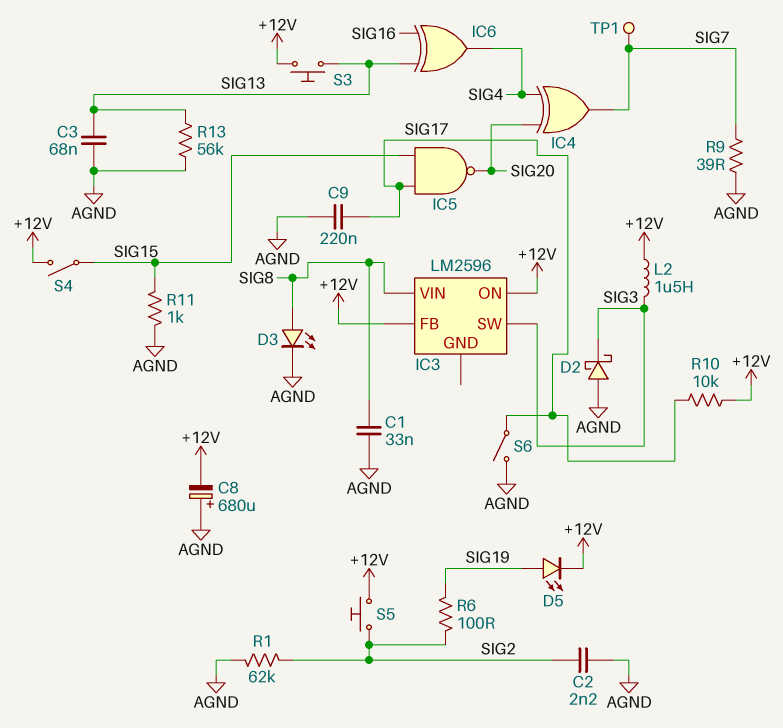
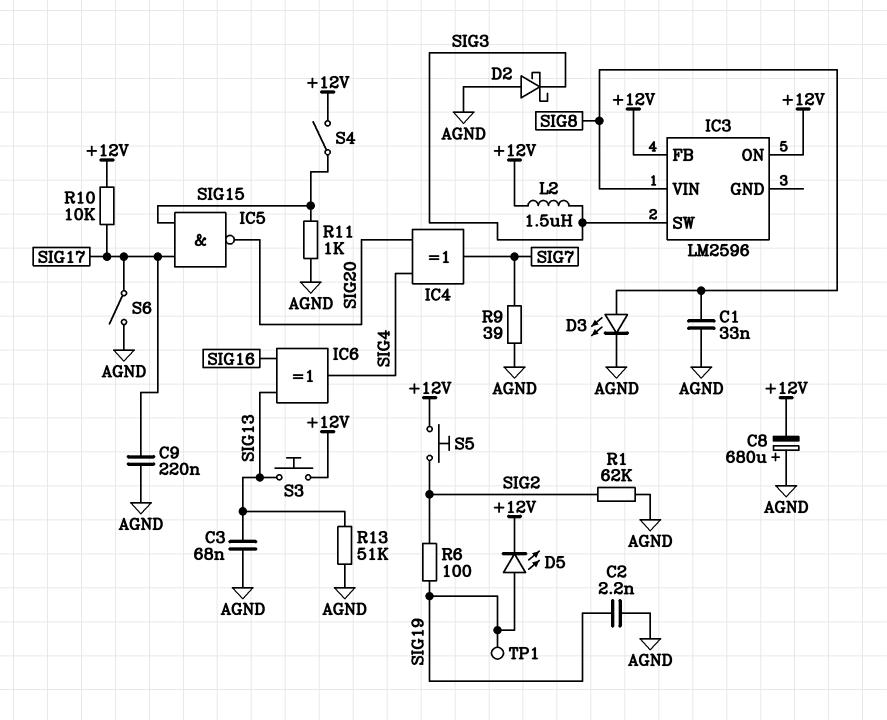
C2: 2.2nF (AGND, SIG2) -> 2.2nF (AGND, SIG19)
R13: 56k (AGND, SIG13) -> 51k (AGND, SIG13)
TP1: test point (SIG7) -> test point (SIG19)

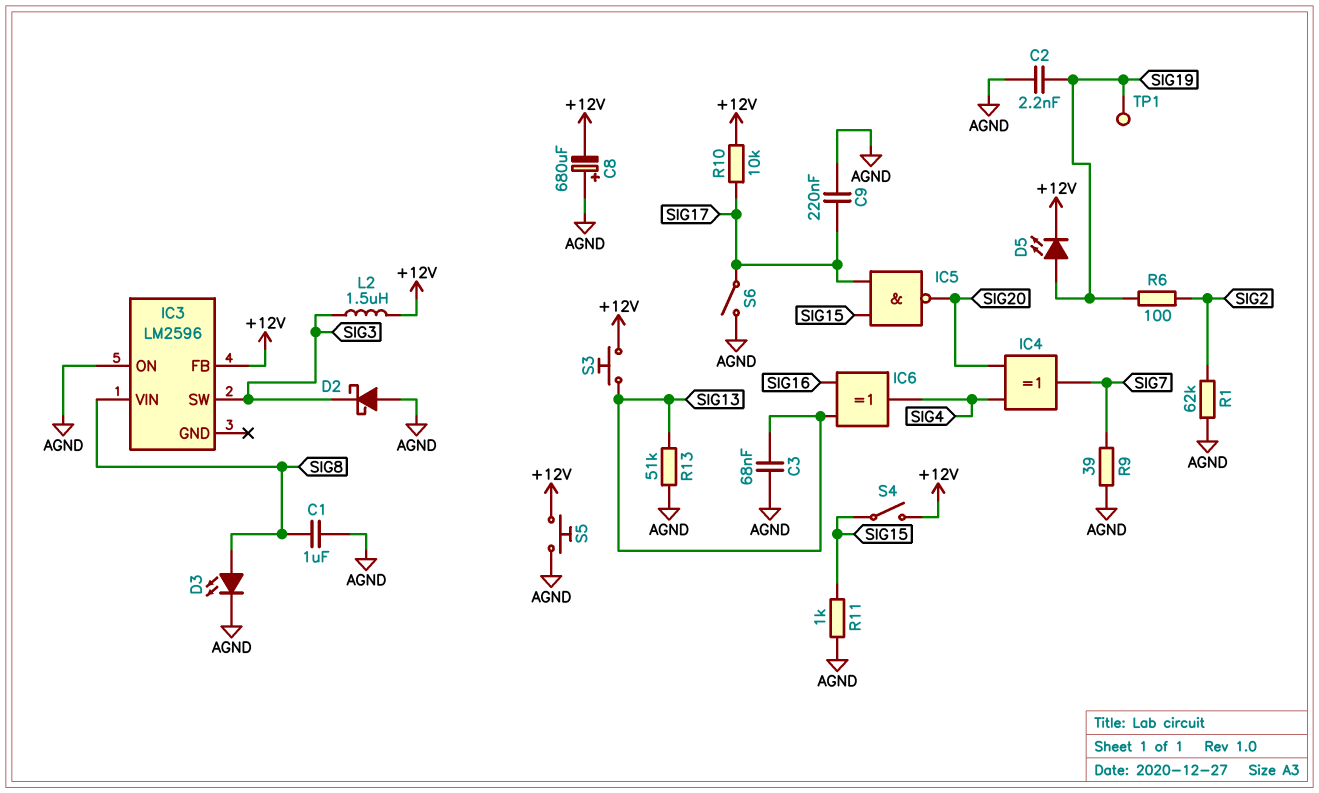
C1: 33nF (AGND, SIG8) -> 1uF (AGND, SIG8)
IC3 pin ON: +12V -> AGND
S5: button (+12V, SIG2) -> button (+12V, AGND)

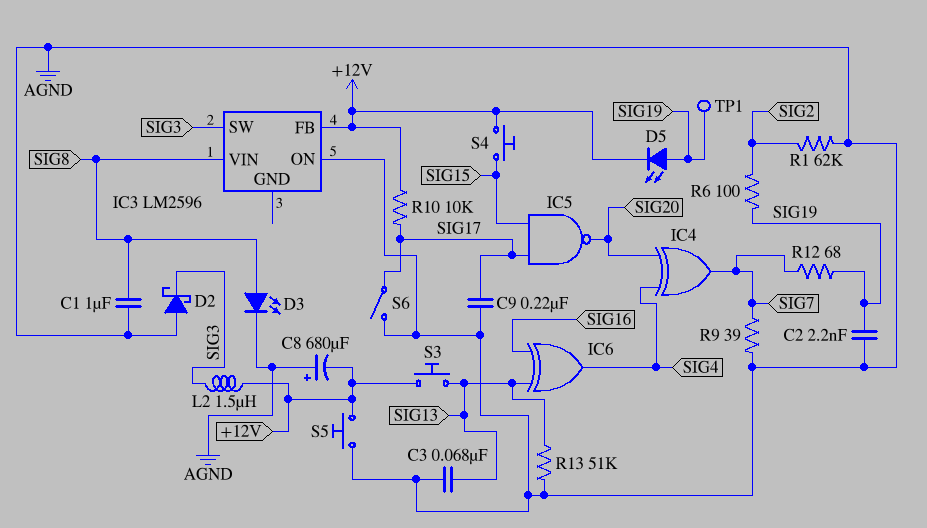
R11: 1k (AGND, SIG15) -> none
R12: none -> 68 (SIG7, SIG19)
S4: switch (+12V, SIG15) -> button (+12V, SIG15)

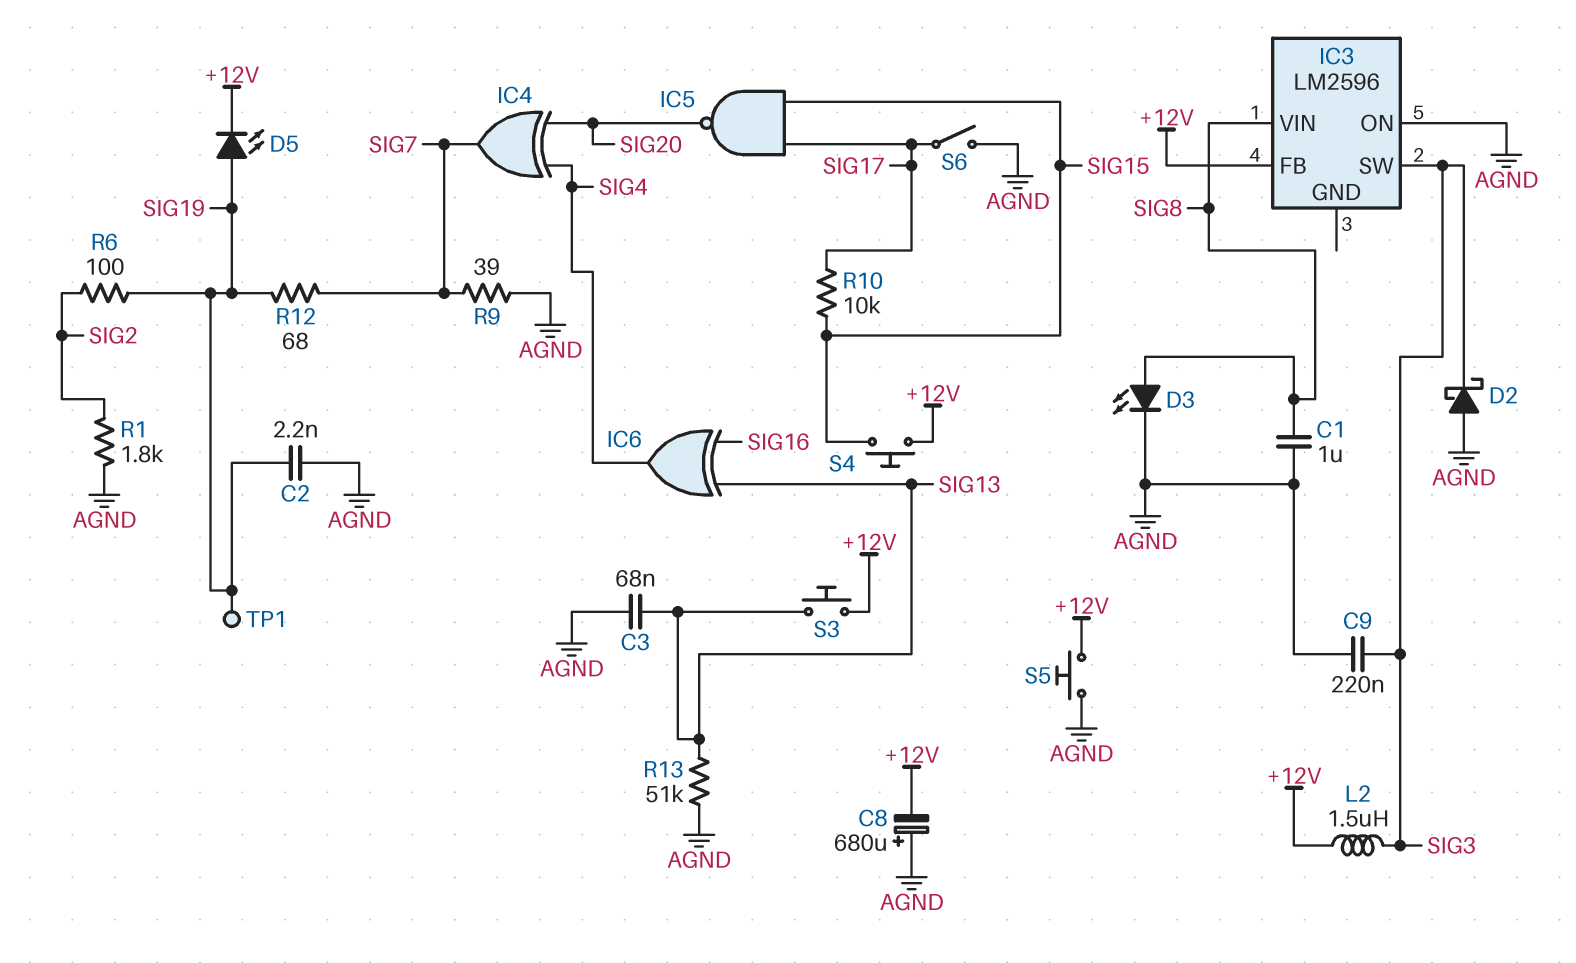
C9: 220nF (AGND, SIG17) -> 220nF (AGND, SIG3)
R1: 62k (AGND, SIG2) -> 1.8k (AGND, SIG2)
R10: 10k (+12V, SIG17) -> 10k (SIG15, SIG17)

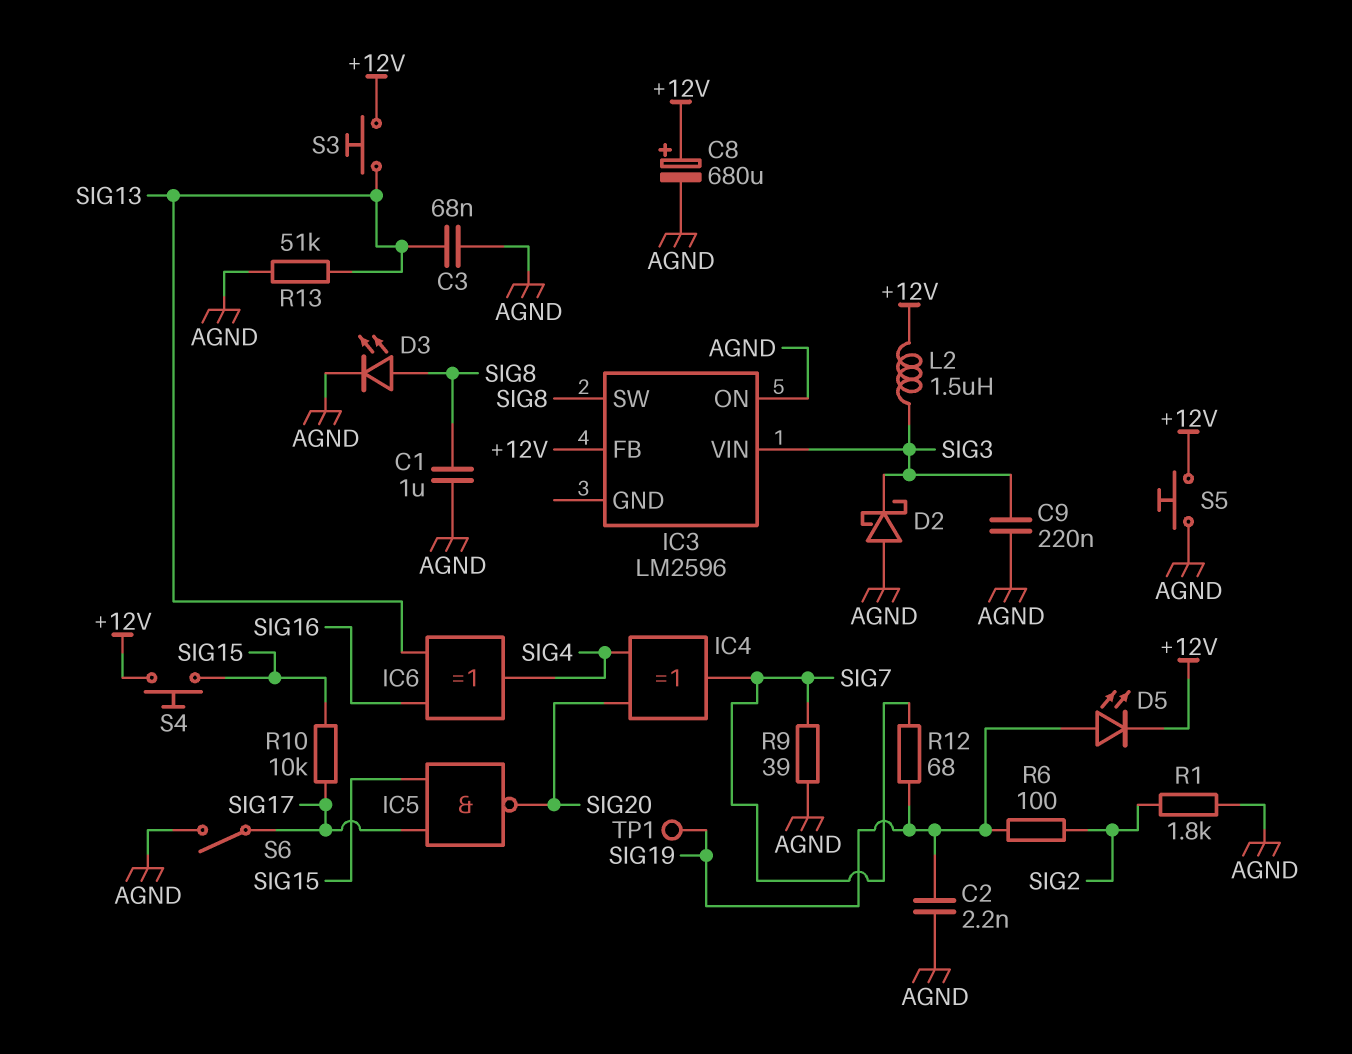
C8: 680uF (plus AGND, minus +12V) -> 680uF (plus +12V, minus AGND)
IC3 pin SW: SIG3 -> SIG8
IC3 pin VIN: SIG8 -> SIG3

